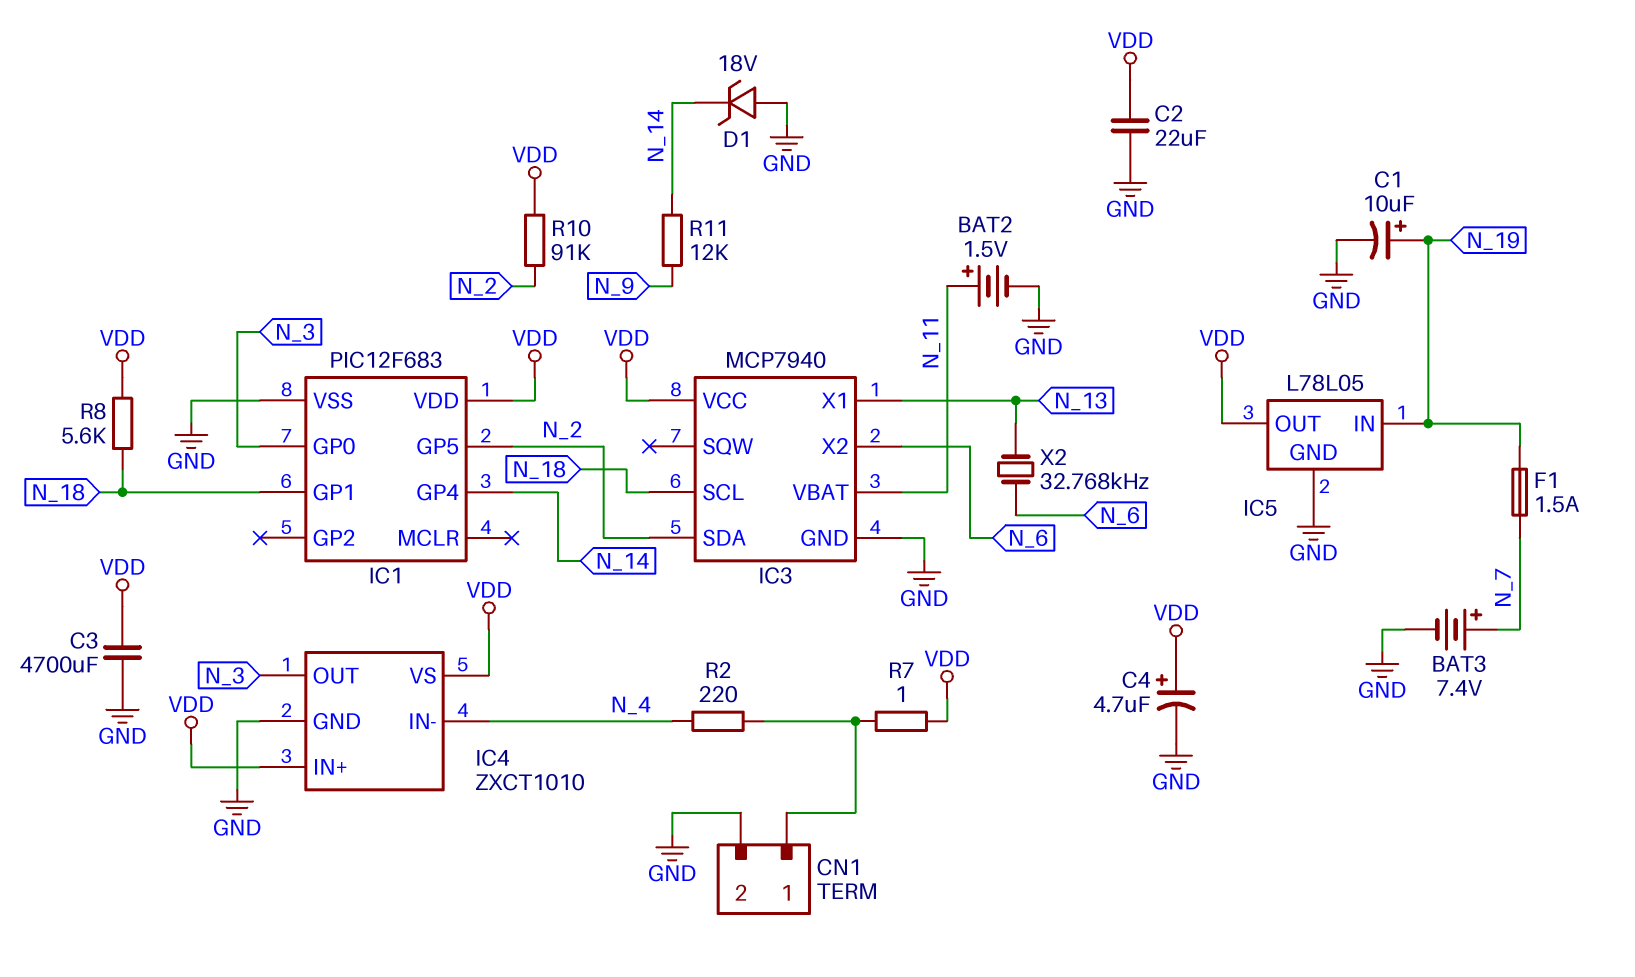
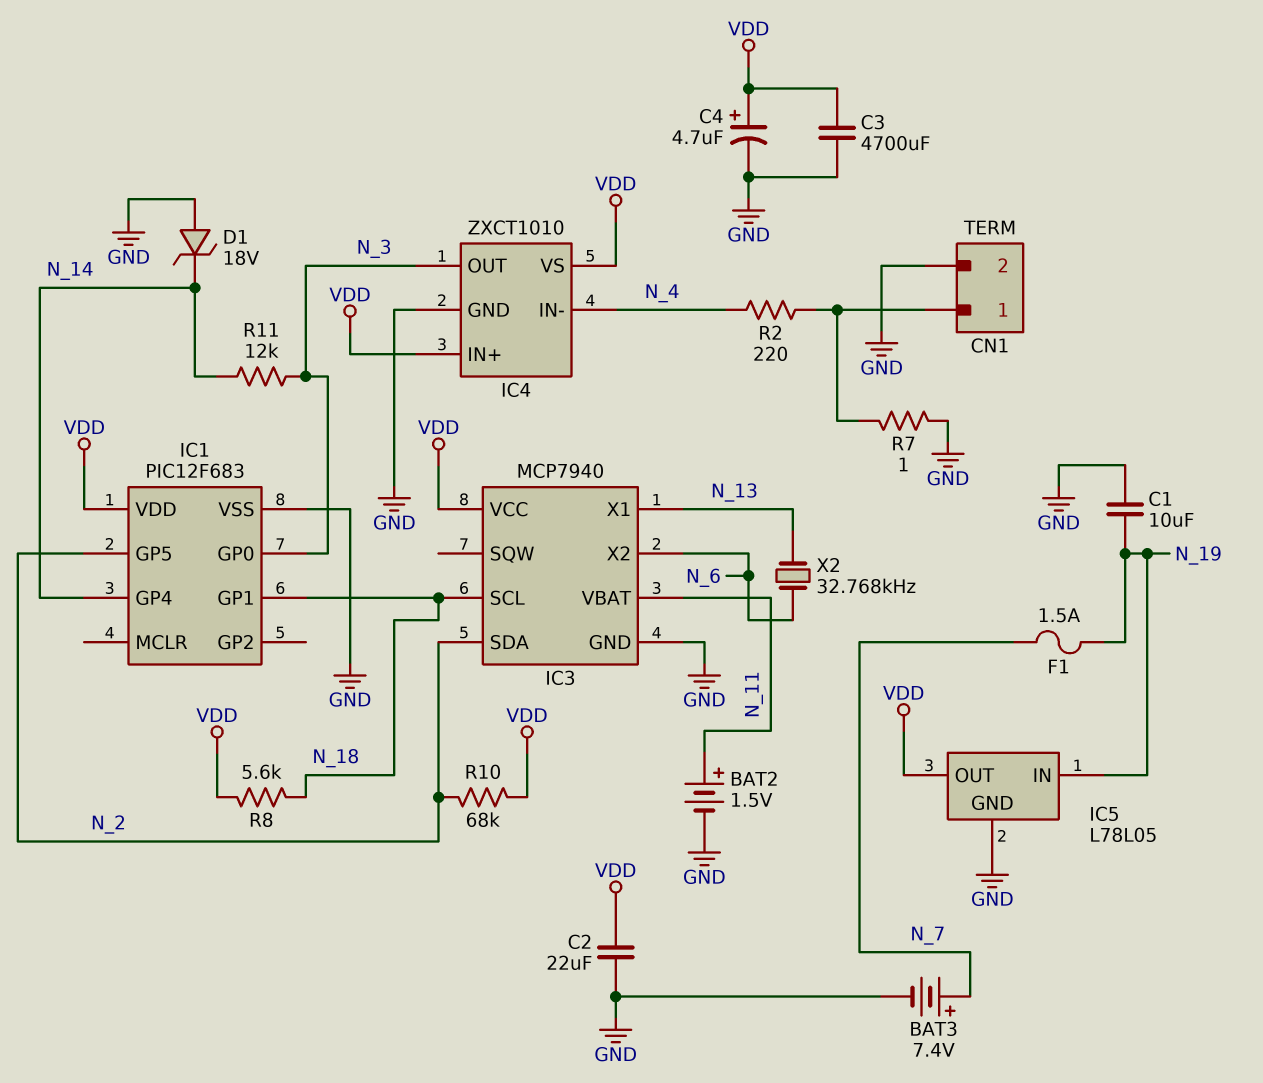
C1: 10uF (plus N_19, minus GND) -> 10uF (GND, N_19)
R7: 1 (CN1/1, VDD) -> 1 (CN1/1, GND)
R10: 91k (N_2, VDD) -> 68k (N_2, VDD)
R11: 12k (N_9, N_14) -> 12k (N_3, N_14)

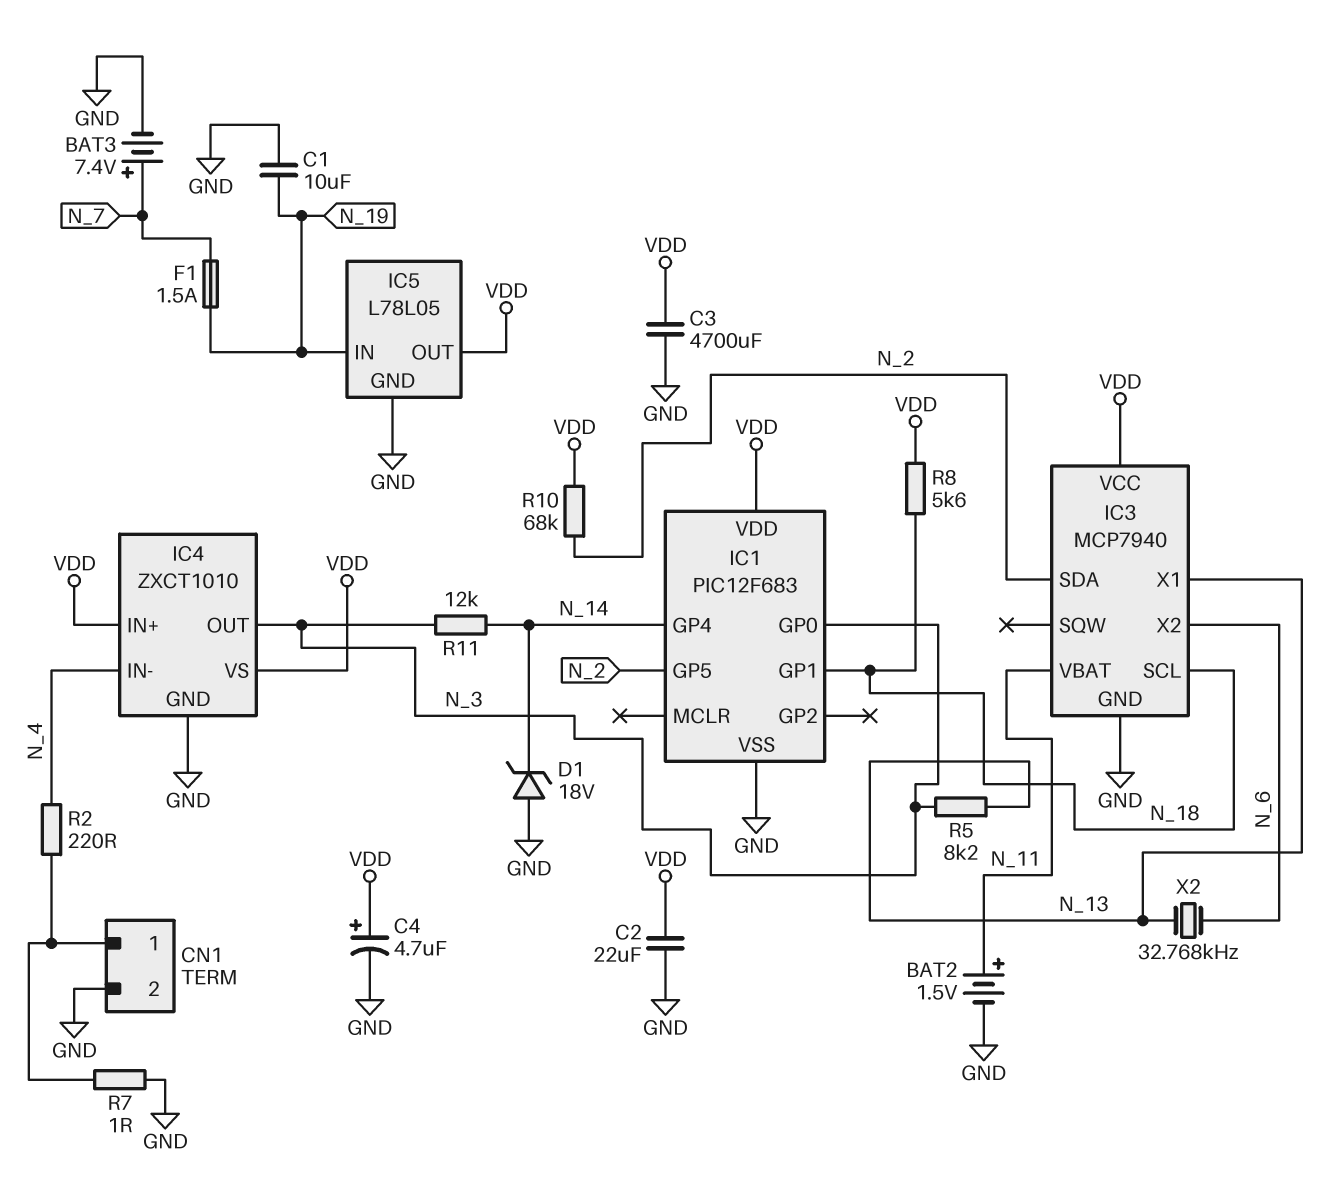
R5: none -> 8.2k (N_3, N_13)

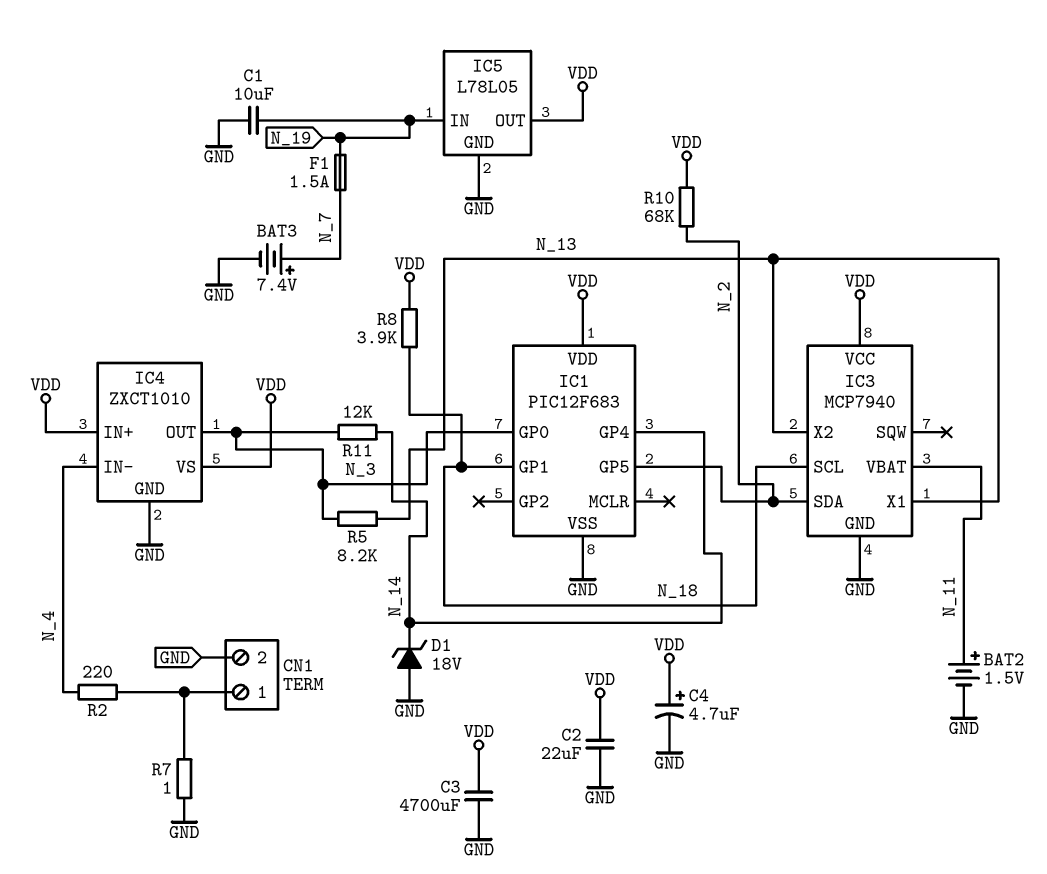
IC3 pin X2: N_6 -> N_13
R8: 5.6k (N_18, VDD) -> 3.9k (N_18, VDD)
X2: 32.768kHz (N_6, N_13) -> none

